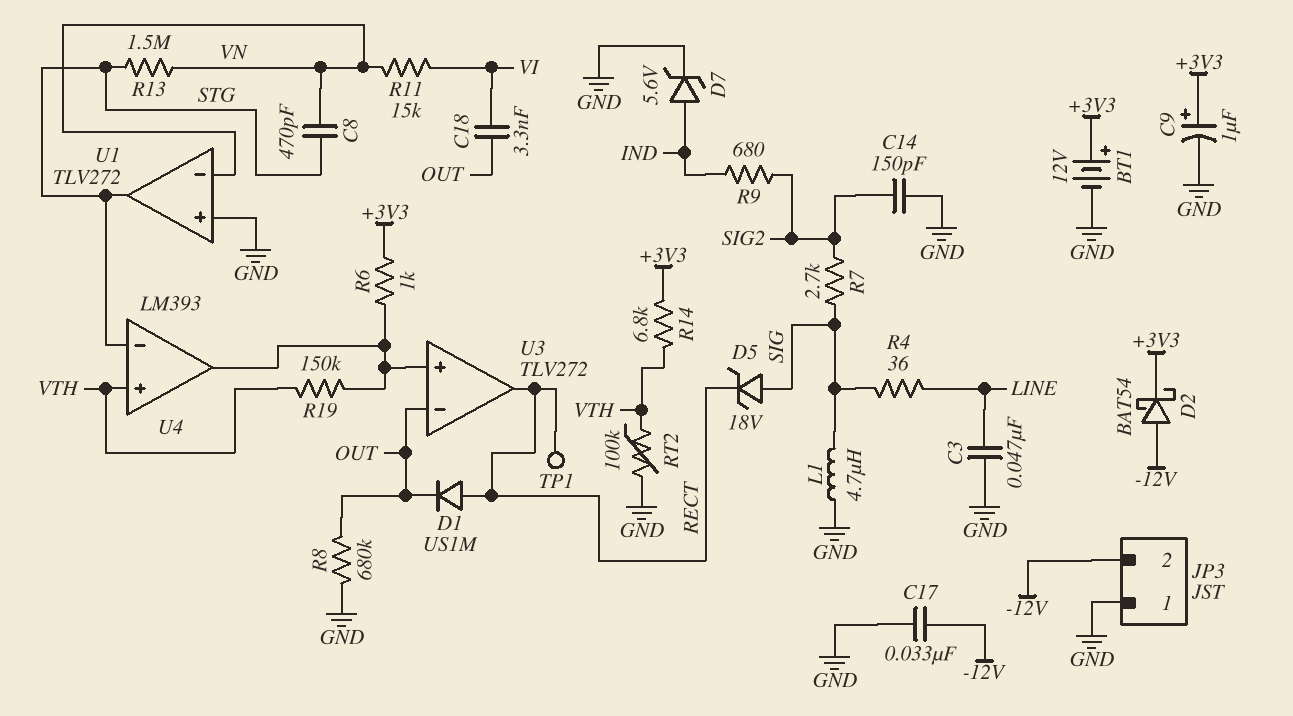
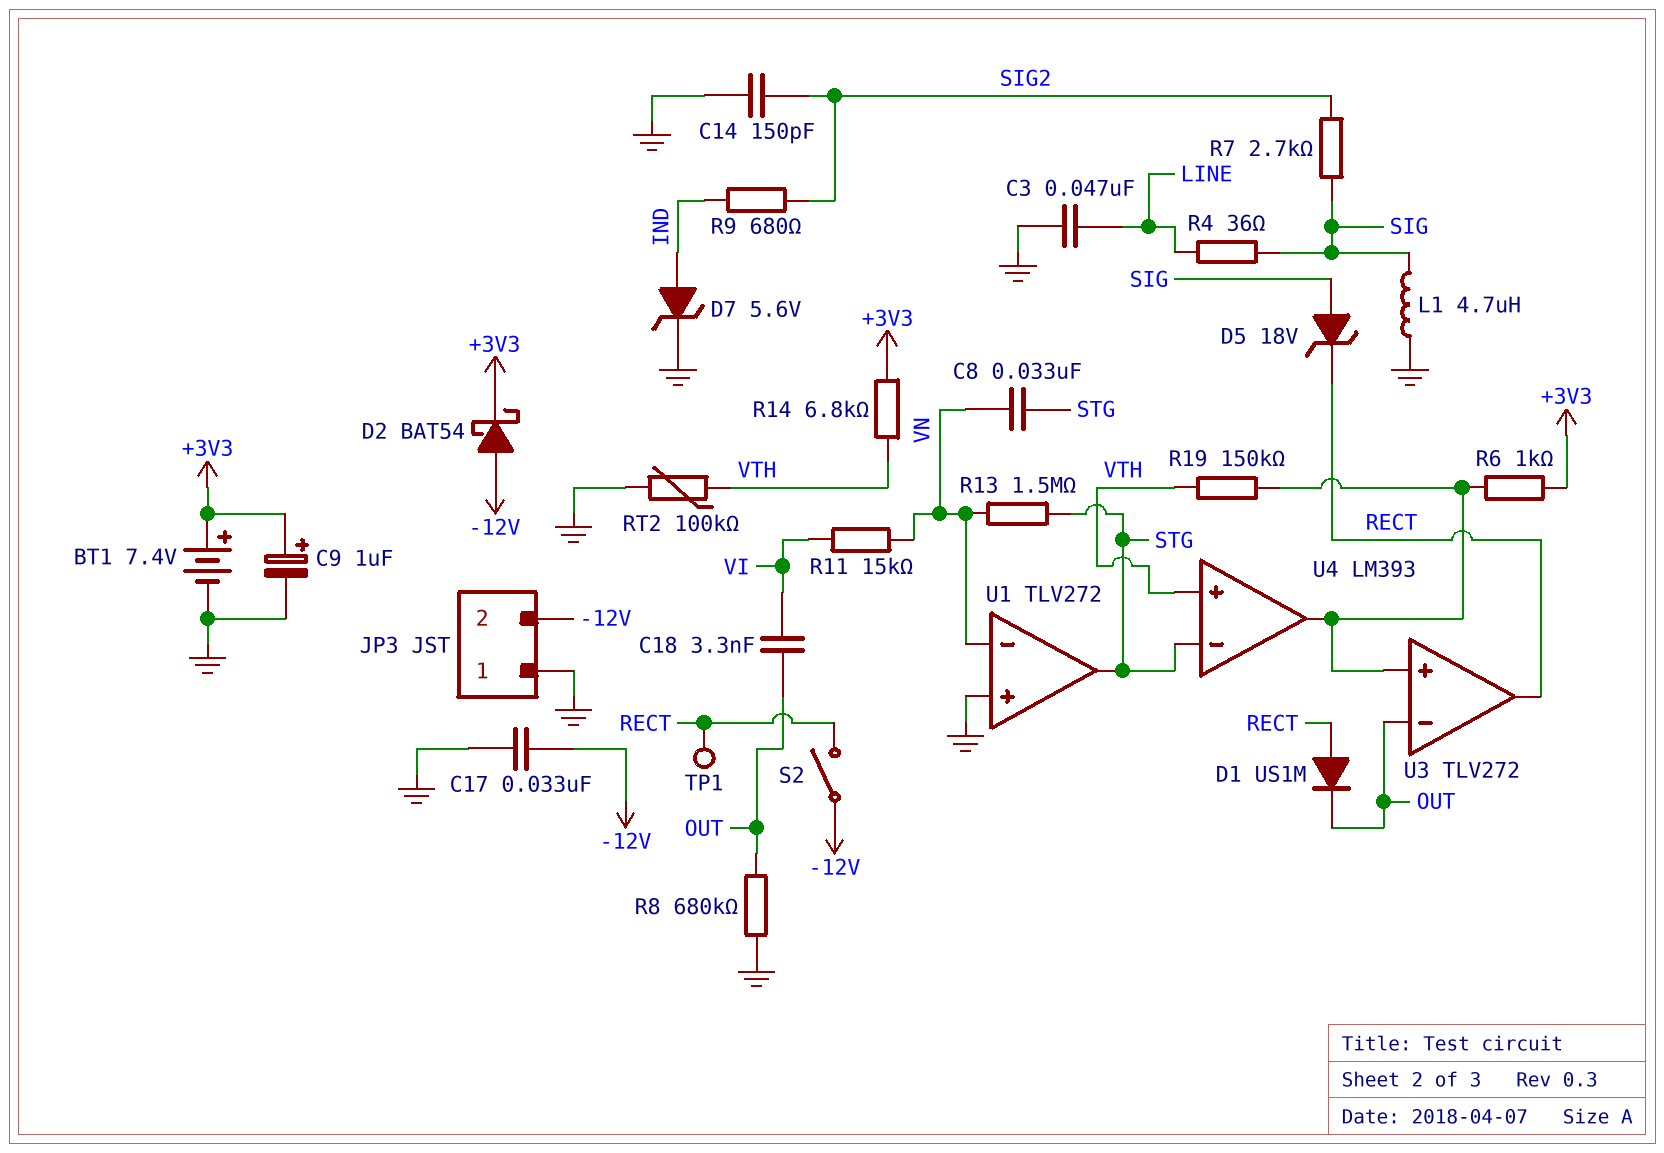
BT1: 12V (plus +3V3, minus GND) -> 7.4V (plus +3V3, minus GND)
C8: 470pF (STG, VN) -> 33nF (STG, VN)
S2: none -> switch (-12V, RECT)

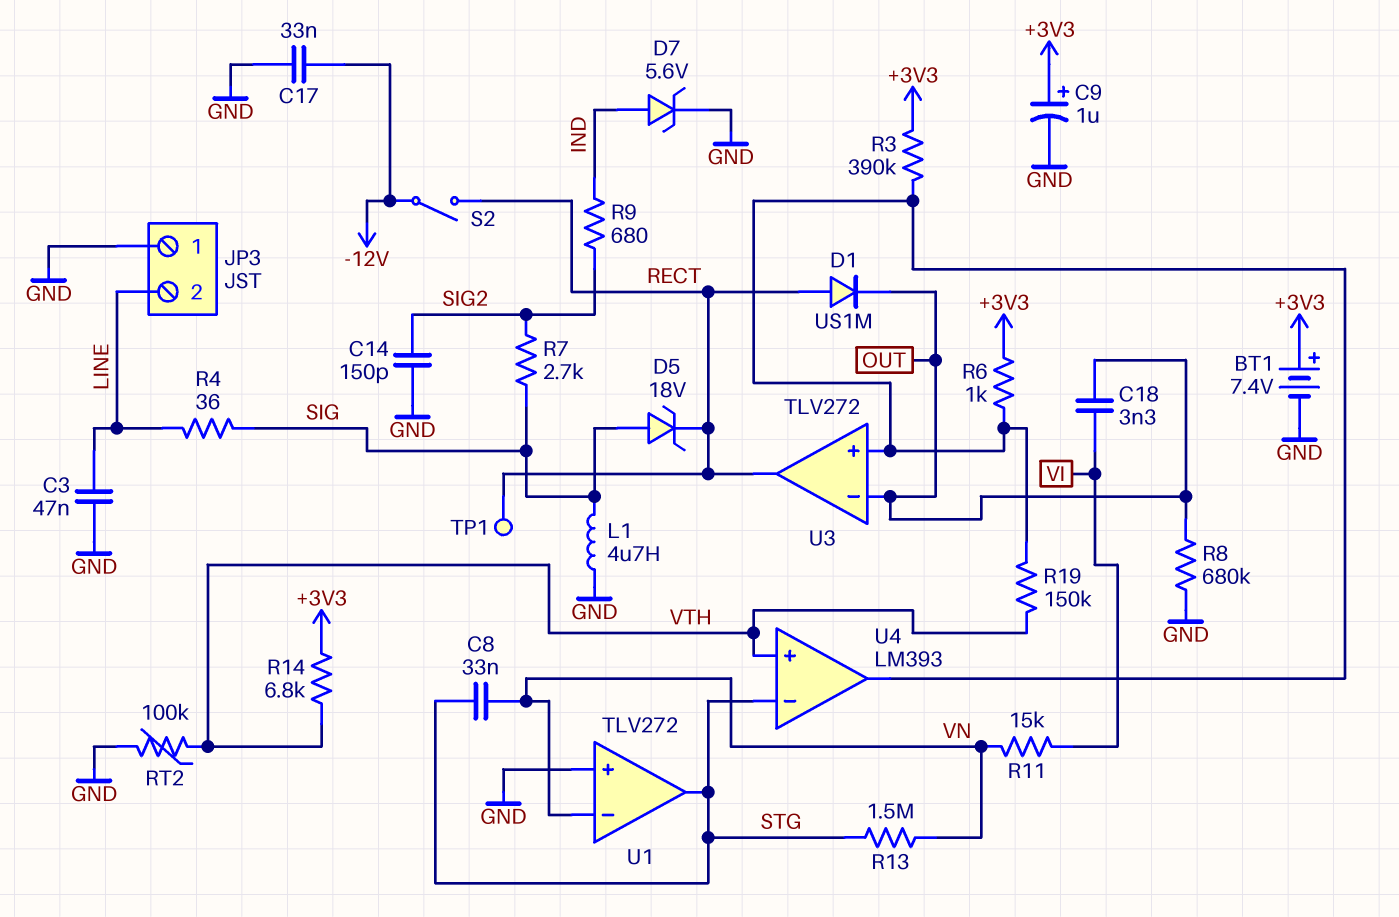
D2: schottky BAT54 (A -12V, K +3V3) -> none
JP3 pin 2: -12V -> LINE
R3: none -> 390k (+3V3, U3/in+)

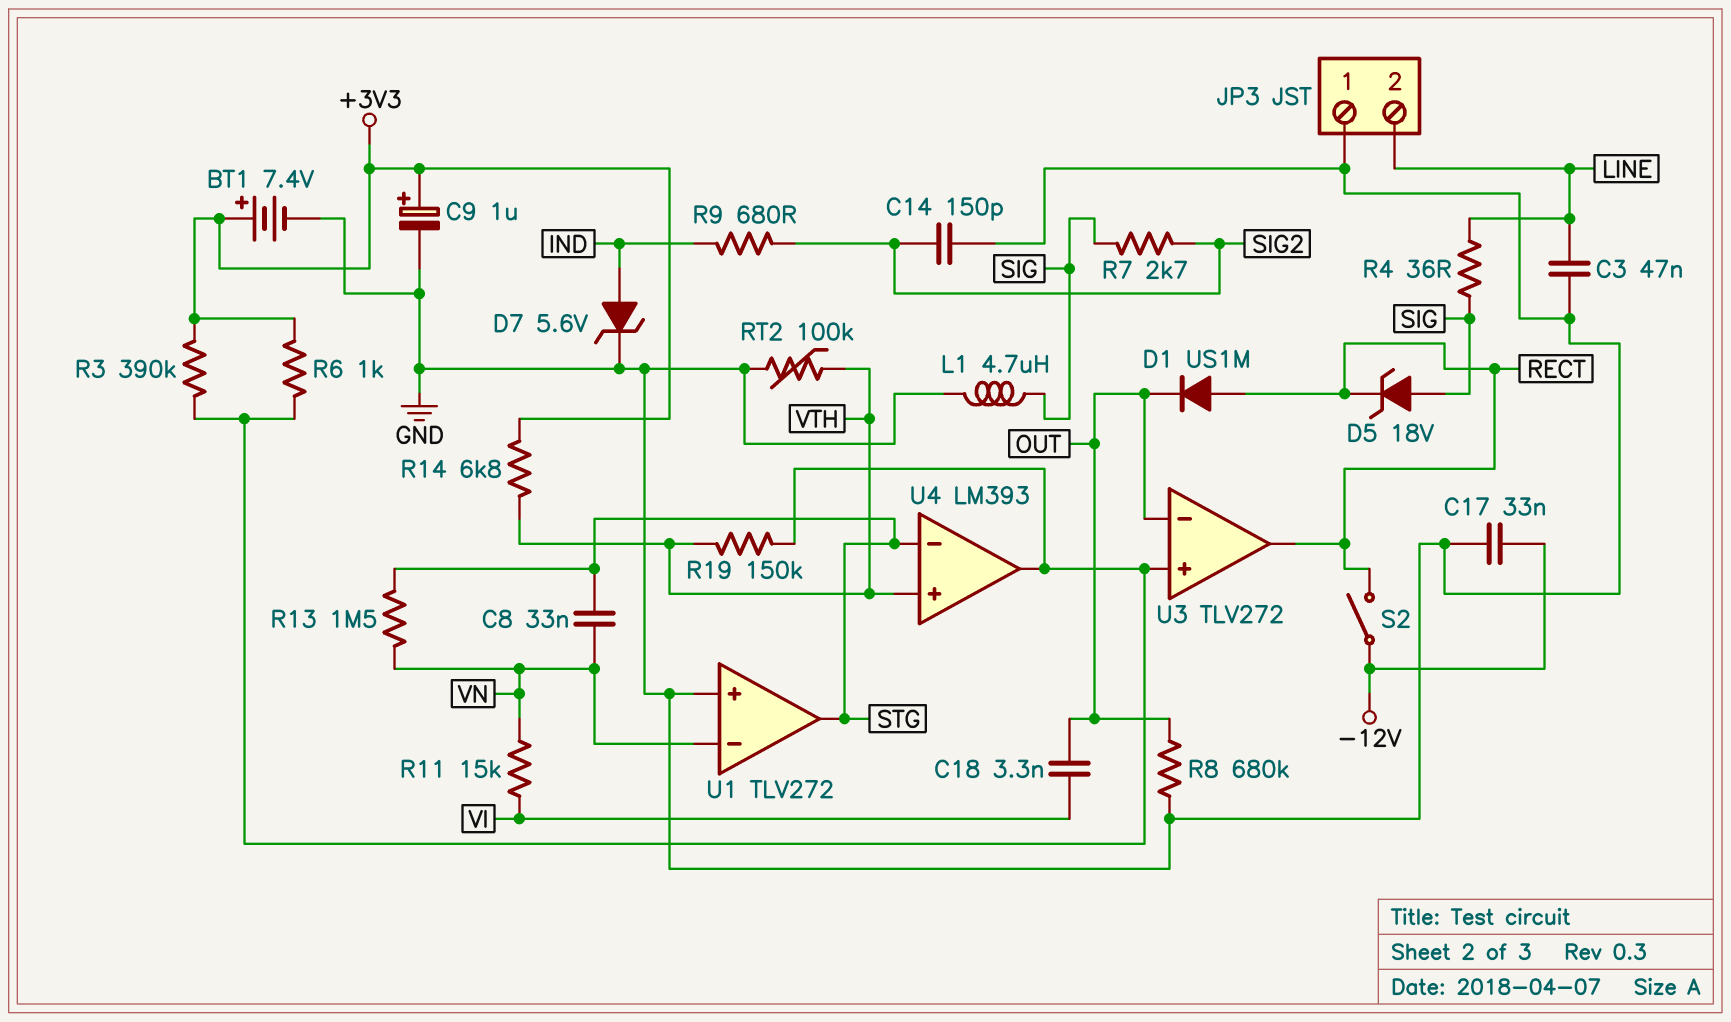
TP1: test point (RECT) -> none

